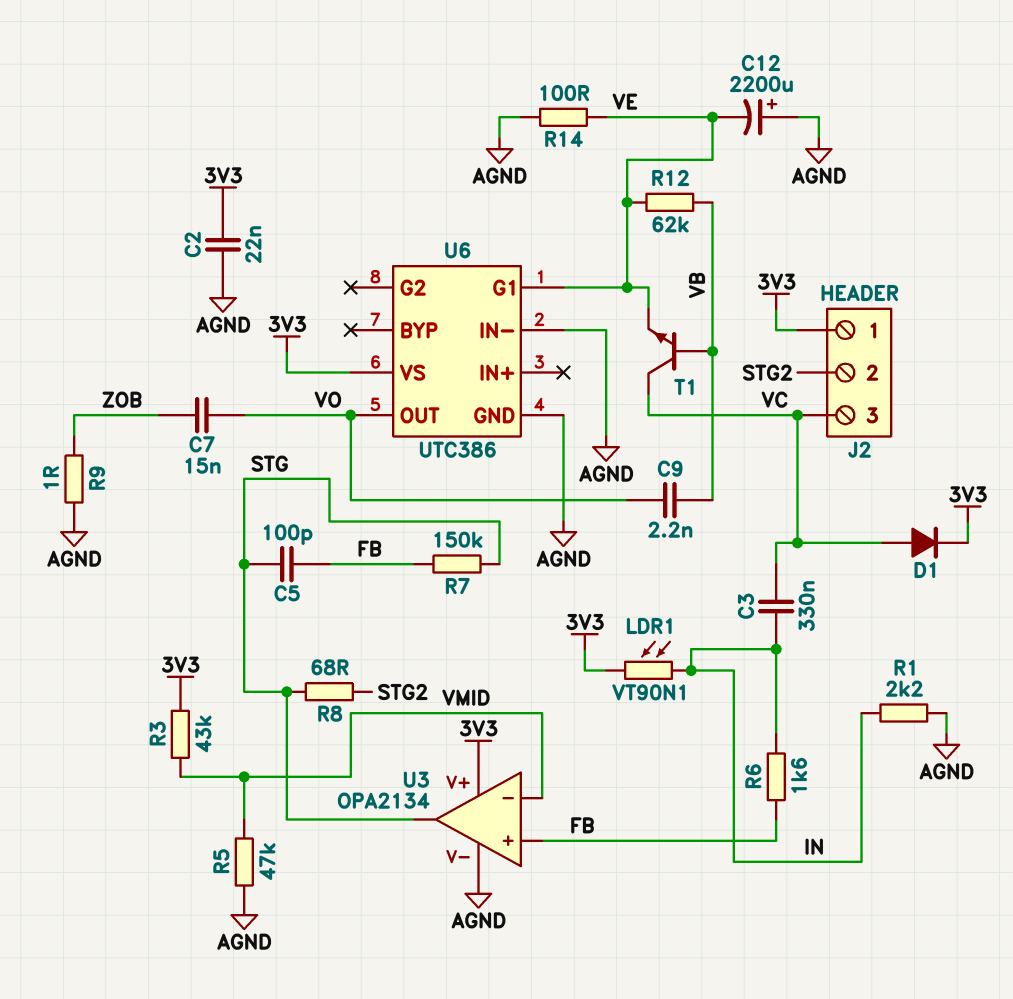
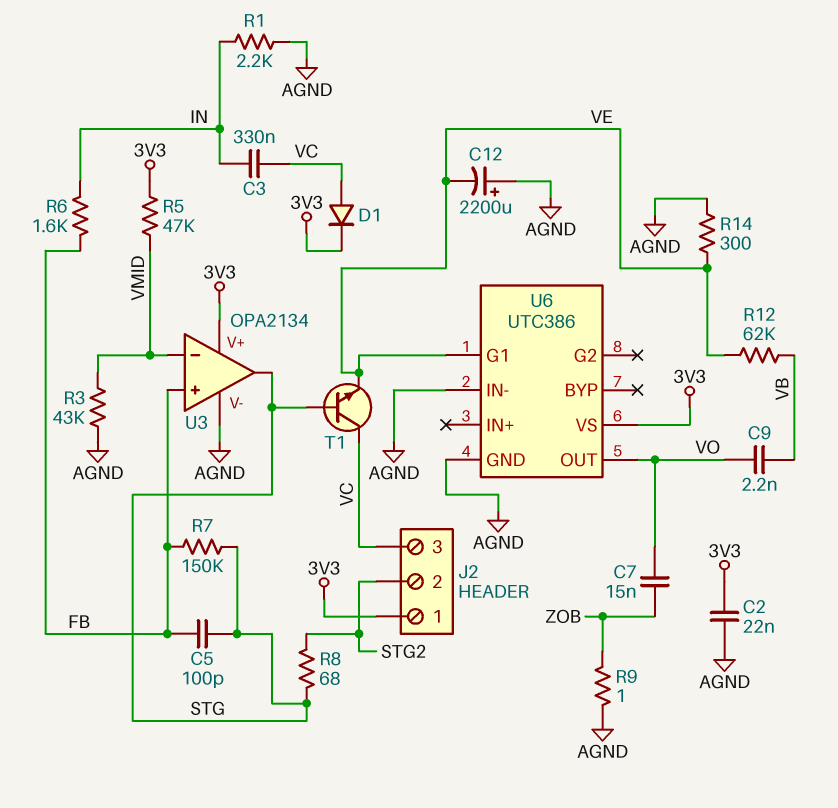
LDR1: VT90N1 (3V3, IN) -> none
R3: 43k (3V3, VMID) -> 43k (AGND, VMID)
R5: 47k (AGND, VMID) -> 47k (3V3, VMID)
R14: 100 (AGND, VE) -> 300 (AGND, VE)
T1: NPN (B VB, C VC, E VE) -> NPN (B STG, C VC, E VE)

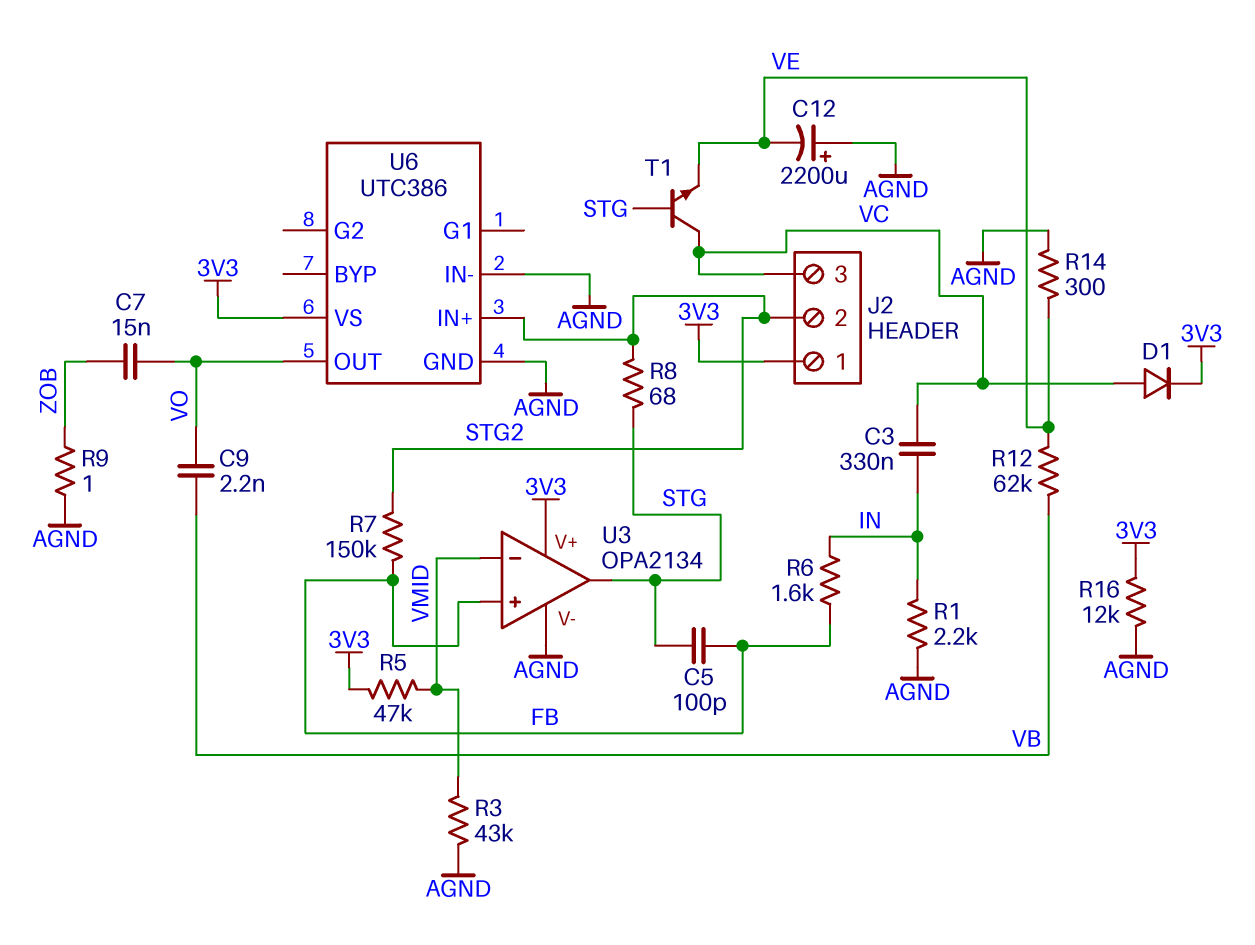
C2: 22nF (3V3, AGND) -> none
R7: 150k (FB, STG) -> 150k (FB, STG2)
R16: none -> 12k (3V3, AGND)
U6 pin G1: VE -> none
U6 pin IN+: none -> STG2

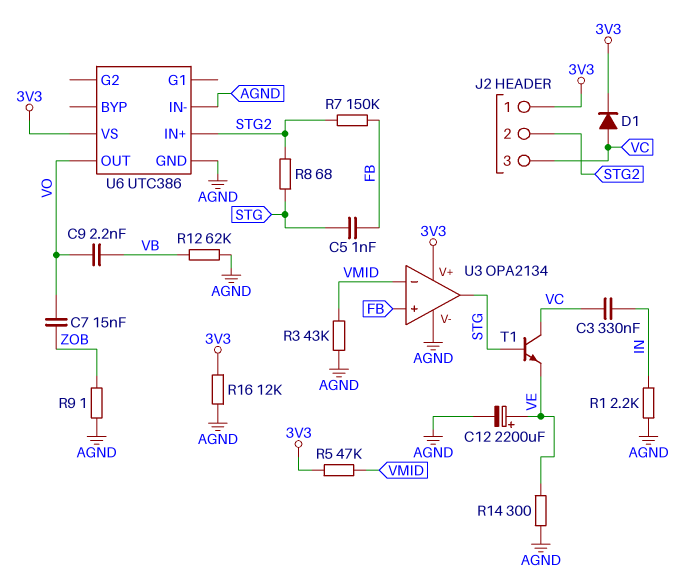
C5: 100pF (FB, STG) -> 1nF (FB, STG)
C12: 2200uF (plus AGND, minus VE) -> 2200uF (plus VE, minus AGND)
R6: 1.6k (FB, IN) -> none
R12: 62k (VB, VE) -> 62k (AGND, VB)

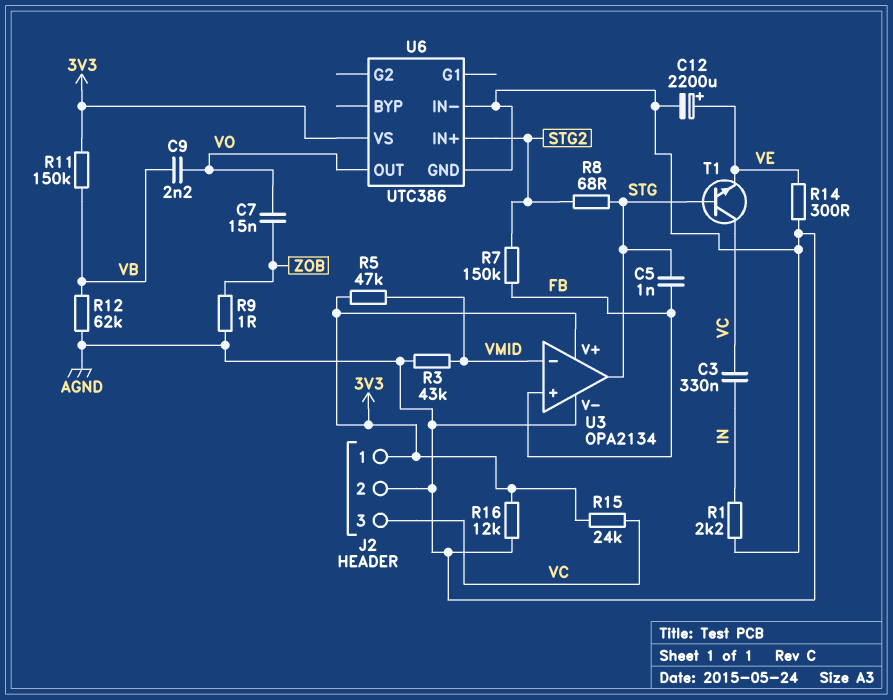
D1: diode (A VC, K 3V3) -> none
J2 pin 2: STG2 -> AGND
R11: none -> 150k (3V3, VB)
R15: none -> 24k (3V3, VC)

